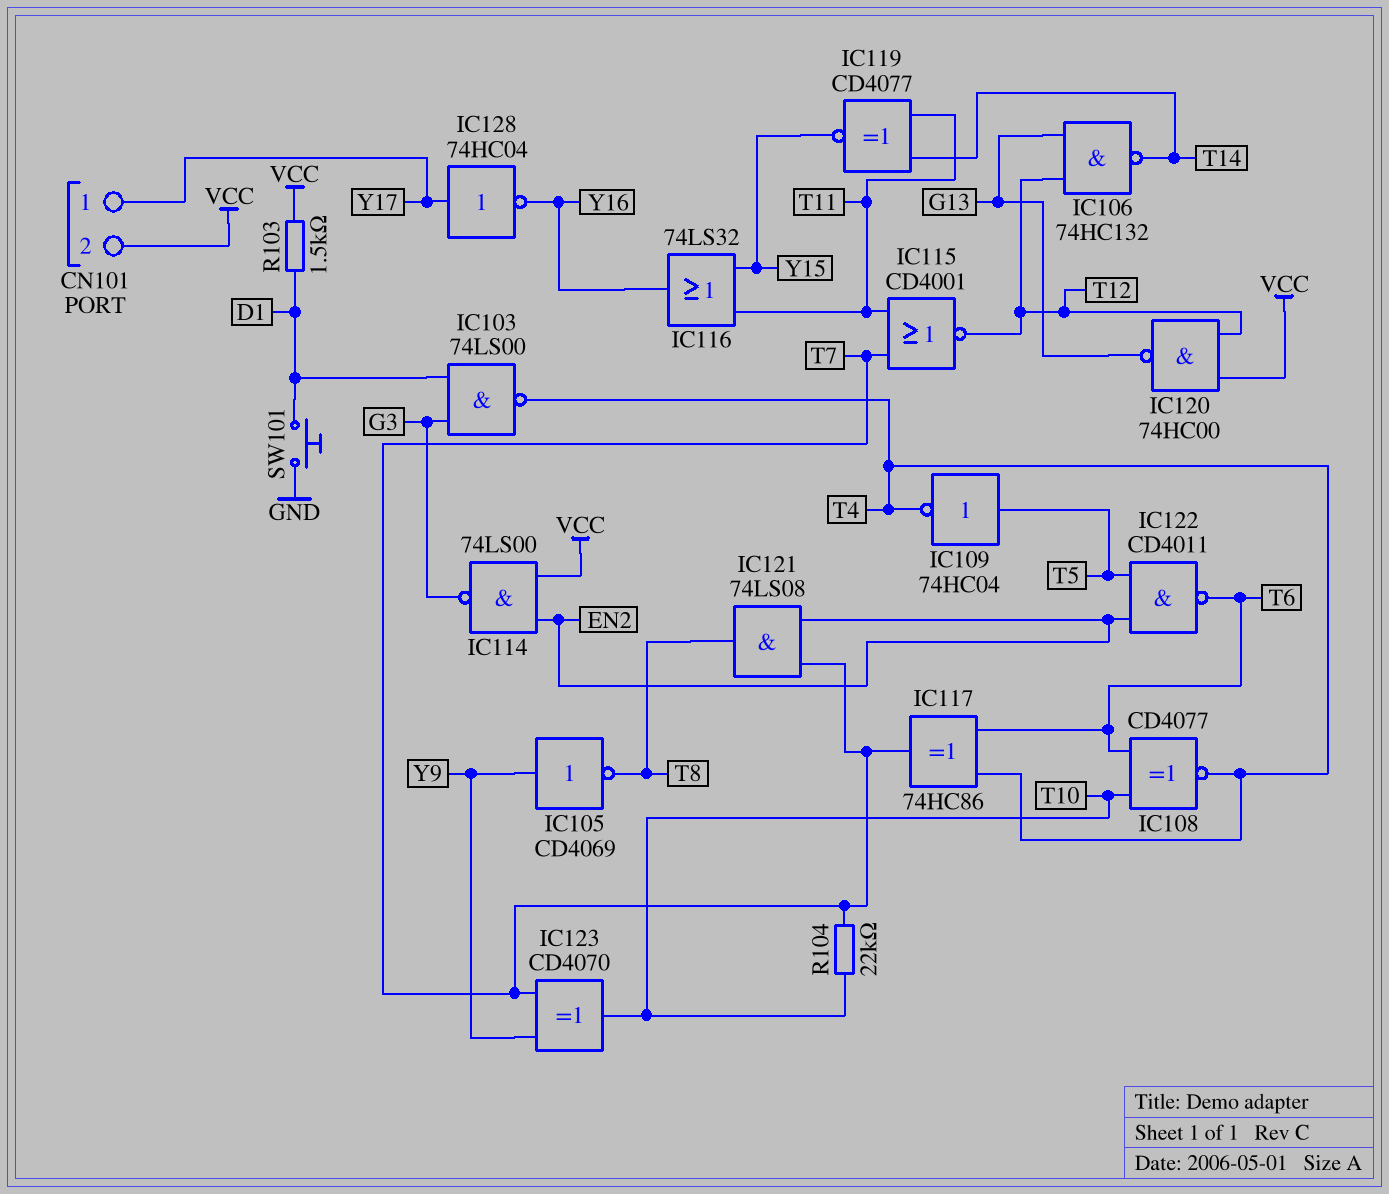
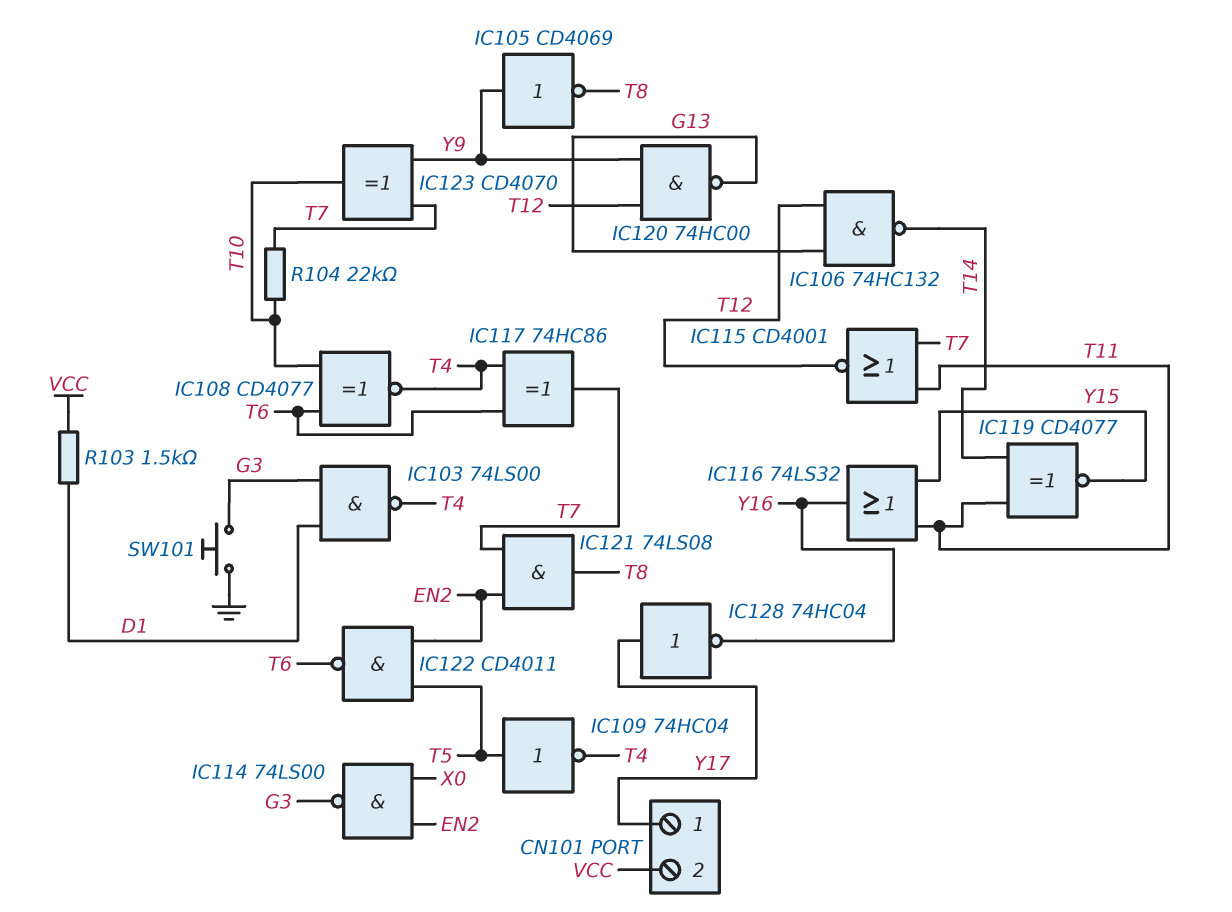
IC114: NAND 74LS00 (in EN2, in VCC, out G3) -> NAND 74LS00 (in EN2, in X0, out G3)
IC120: NAND 74HC00 (in T12, in VCC, out G13) -> NAND 74HC00 (in T12, in Y9, out G13)
SW101: button (D1, GND) -> button (G3, GND)

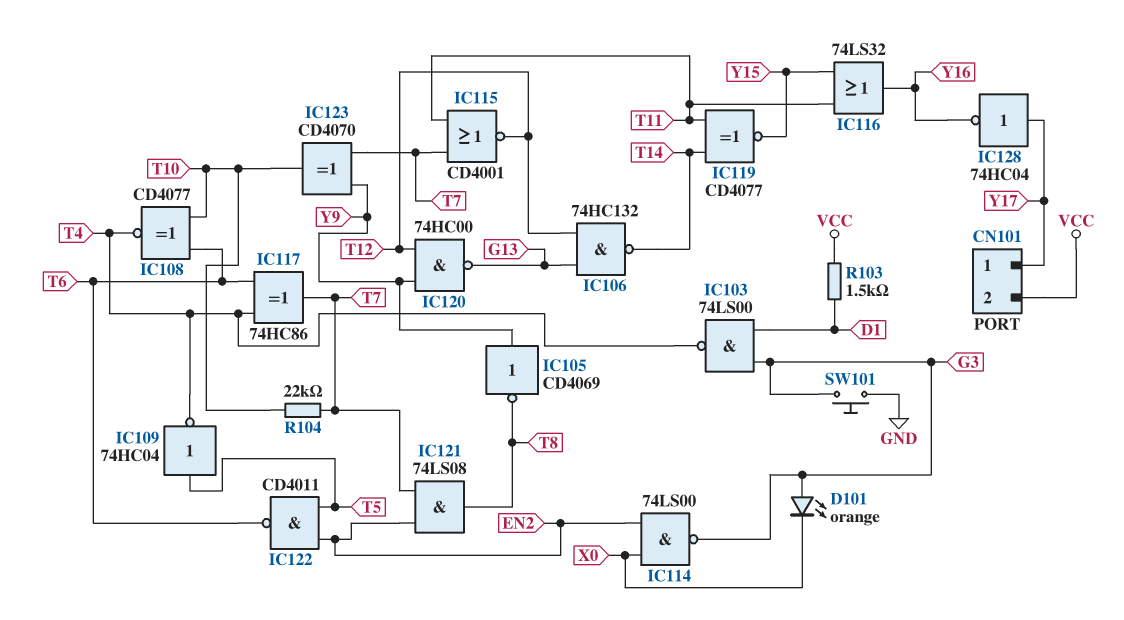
D101: none -> LED orange (A G3, K X0)

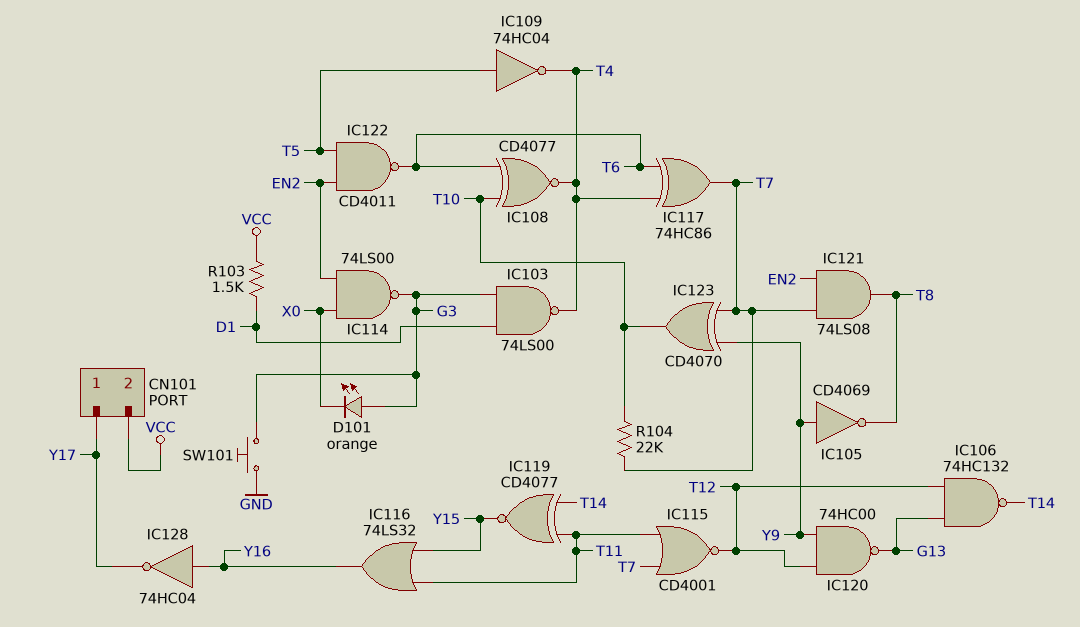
IC128: NOT 74HC04 (in Y17, out Y16) -> NOT 74HC04 (in Y16, out Y17)

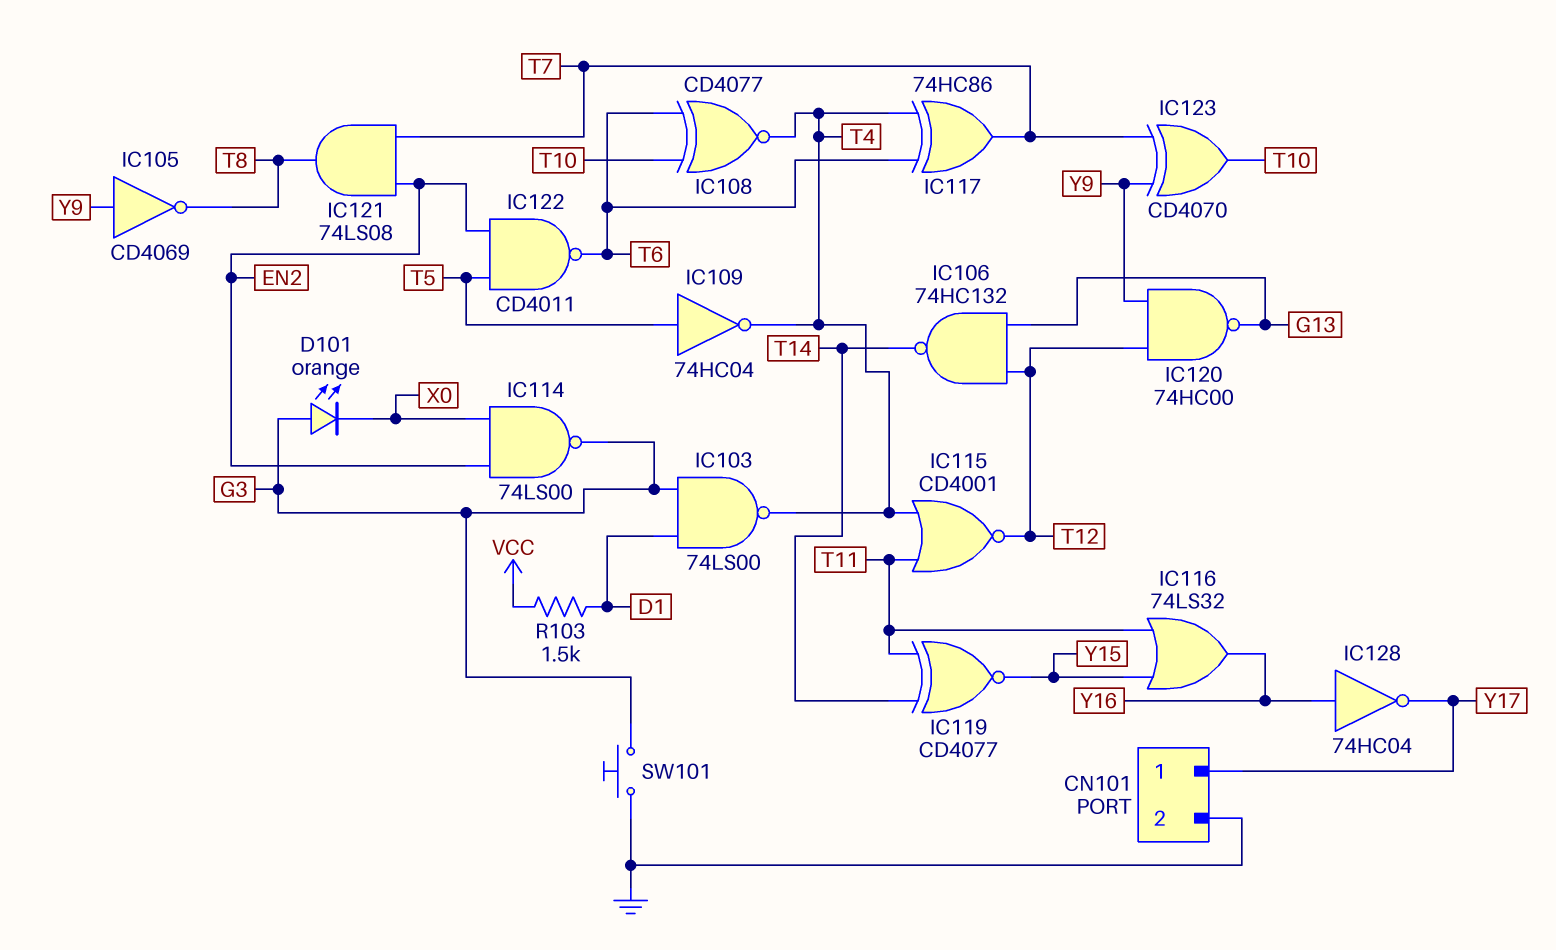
CN101 pin 2: VCC -> GND
IC115: NOR CD4001 (in T7, in T11, out T12) -> NOR CD4001 (in T4, in T11, out T12)
R104: 22k (T7, T10) -> none

